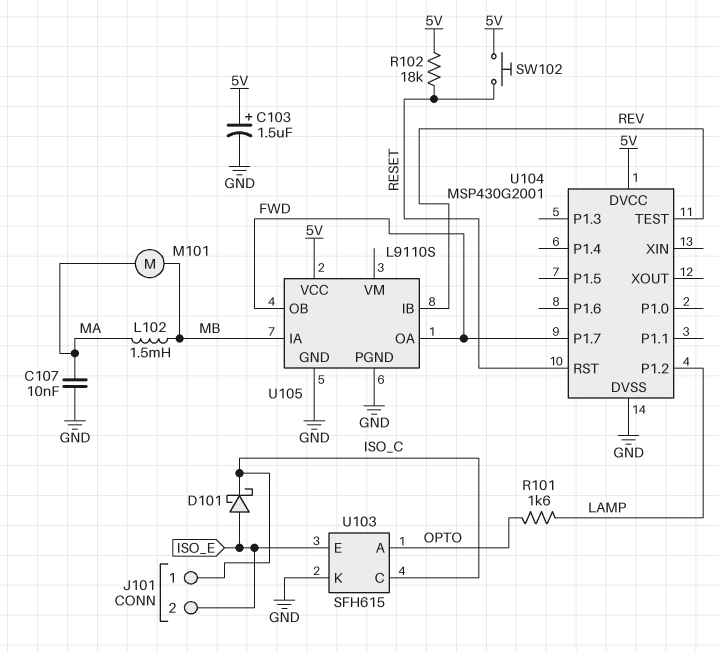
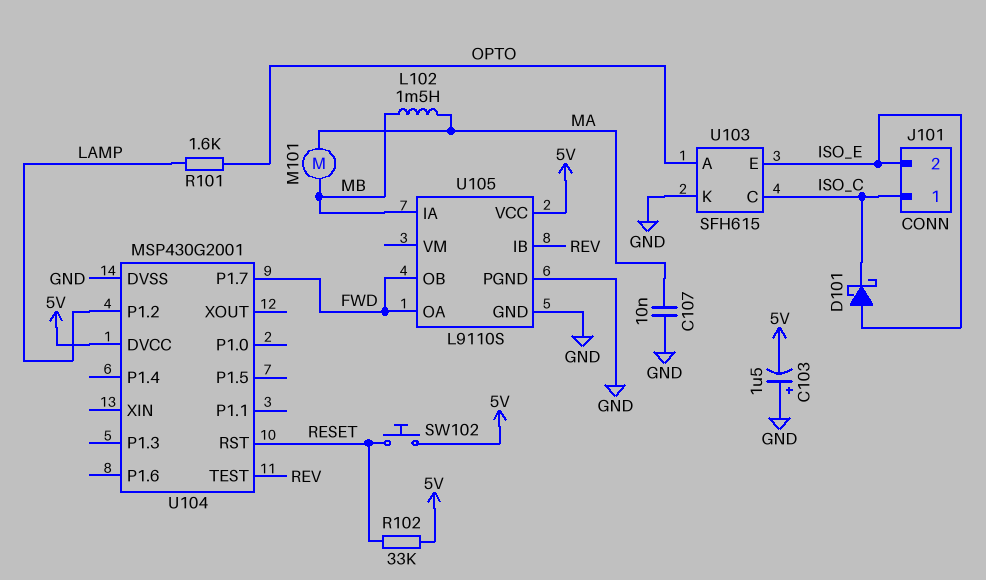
C103: 1.5uF (plus 5V, minus GND) -> 1.5uF (plus GND, minus 5V)
R102: 18k (5V, RESET) -> 33k (5V, RESET)

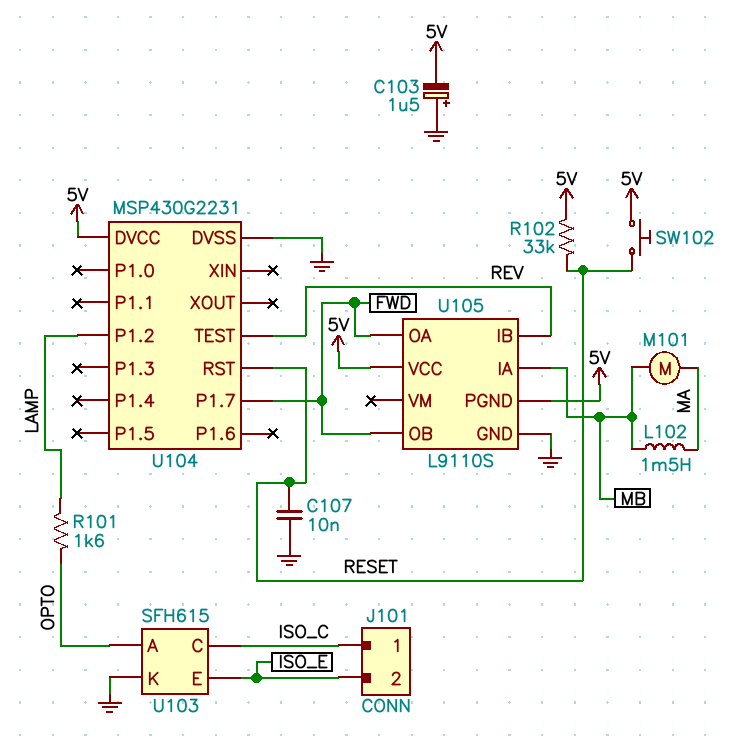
C107: 10nF (GND, MA) -> 10nF (GND, RESET)
D101: schottky (A ISO_E, K ISO_C) -> none
U104: MSP430G2001 -> MSP430G2231
U105 pin PGND: GND -> 5V

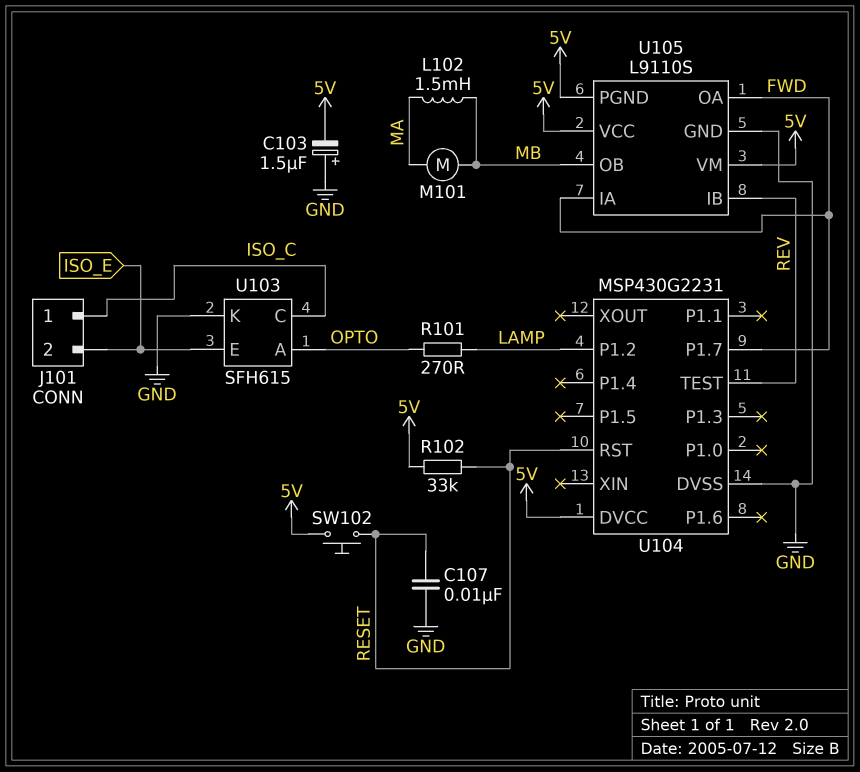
R101: 1.6k (LAMP, OPTO) -> 270 (LAMP, OPTO)
U105 pin IA: MB -> FWD
U105 pin OB: FWD -> MB
U105 pin VM: none -> 5V

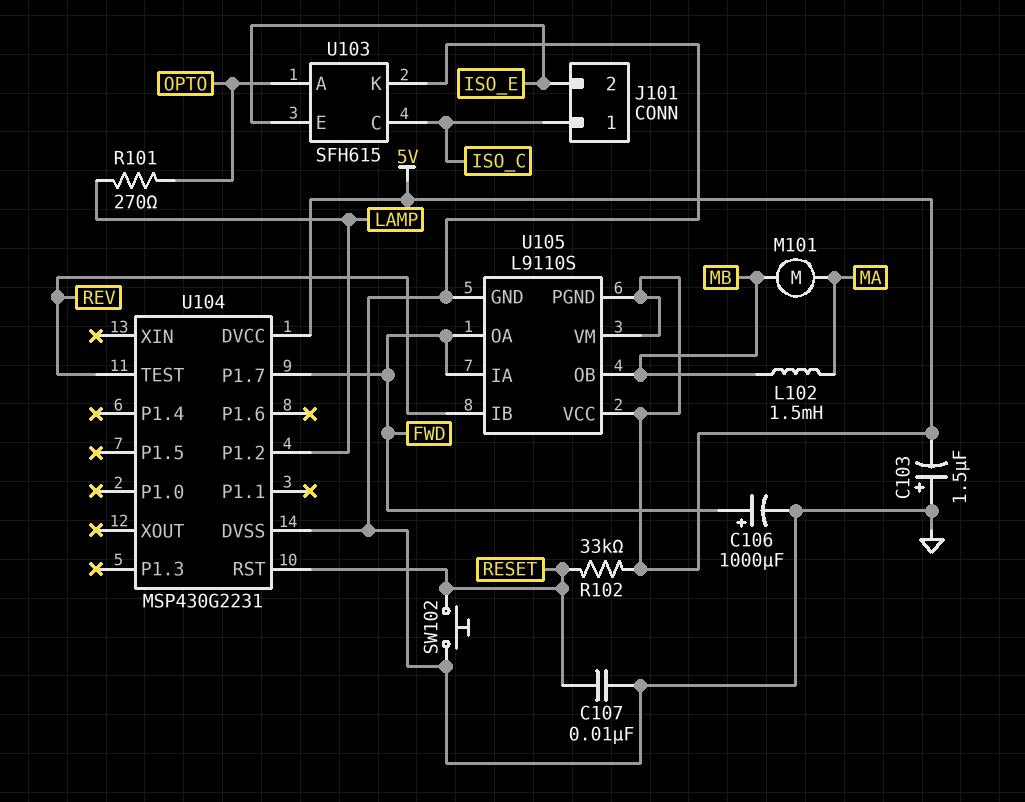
C106: none -> 1000uF (plus FWD, minus GND)
SW102: button (5V, RESET) -> button (GND, RESET)

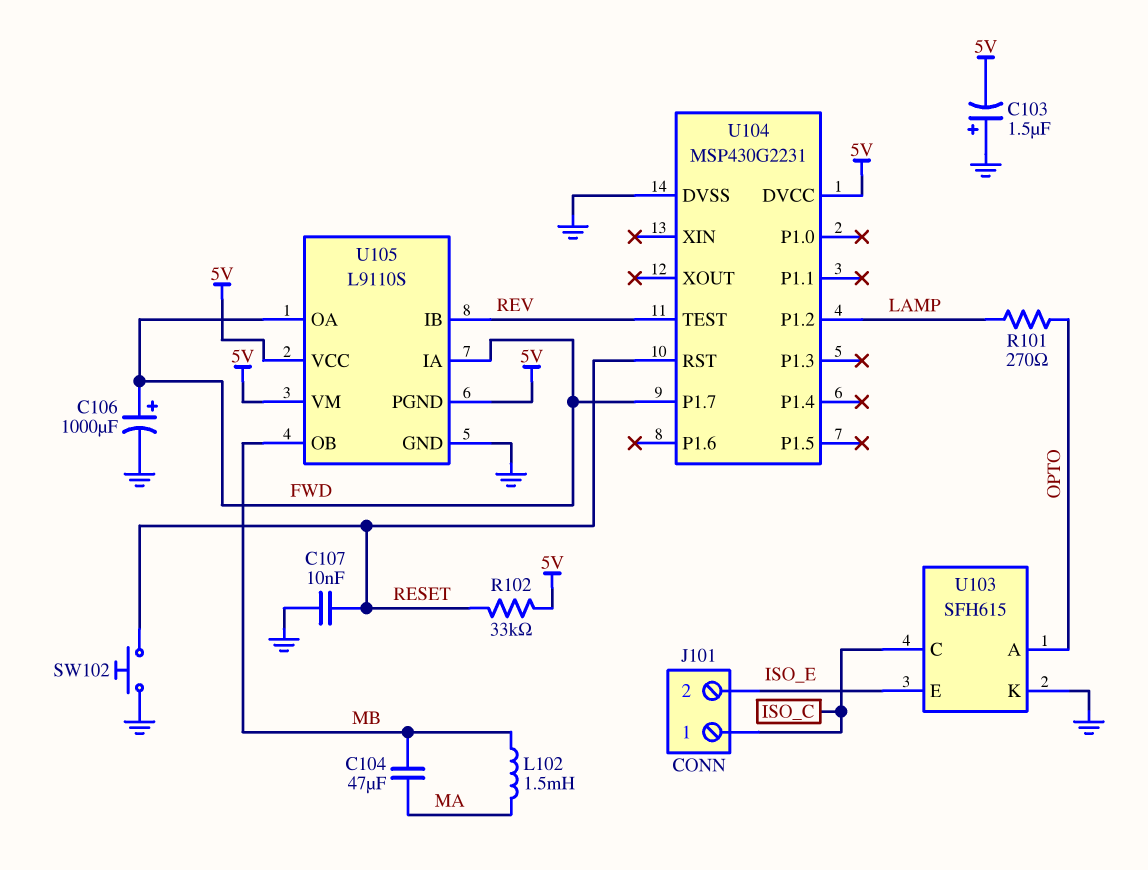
C104: none -> 47uF (MA, MB)
M101: motor (MA, MB) -> none

